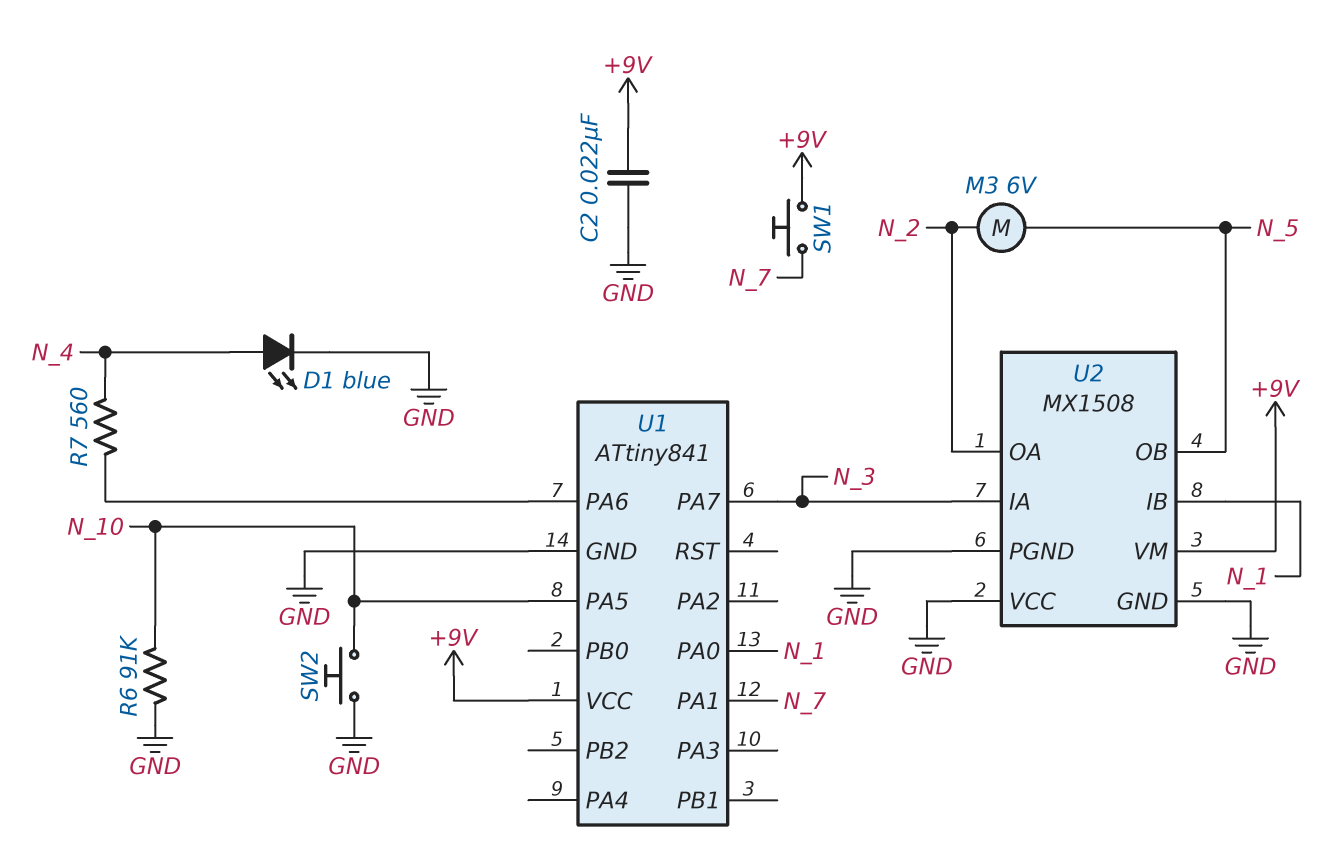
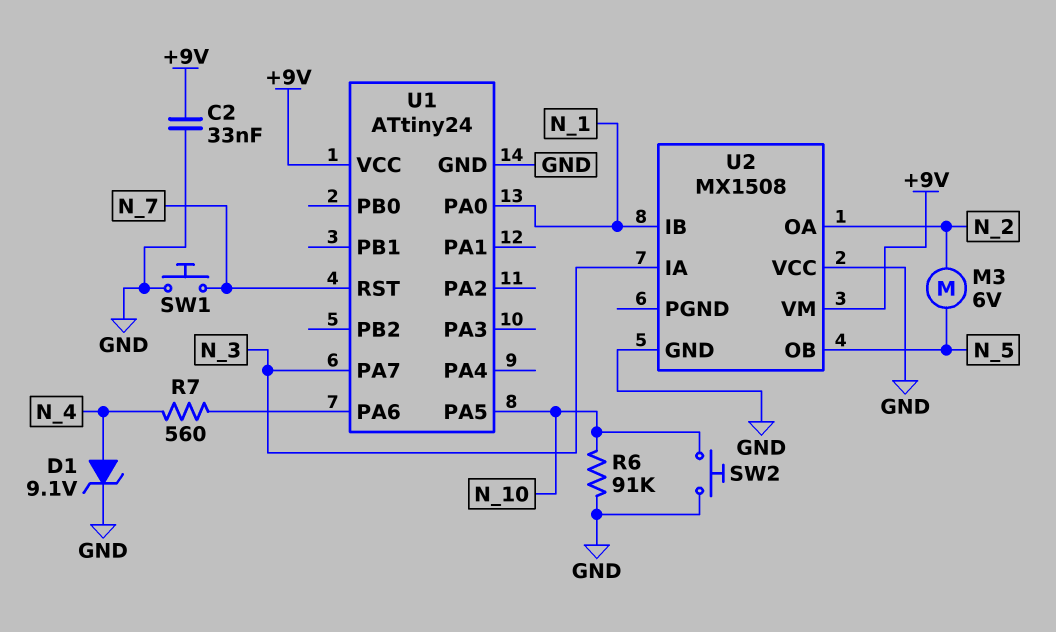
C2: 22nF (+9V, GND) -> 33nF (+9V, GND)
D1: LED blue (A N_4, K GND) -> zener 9.1V (A N_4, K GND)
SW1: button (+9V, N_7) -> button (GND, N_7)
U1: ATtiny841 -> ATtiny24
U1 pin PA1: N_7 -> none
U1 pin RST: none -> N_7
U2 pin PGND: GND -> none

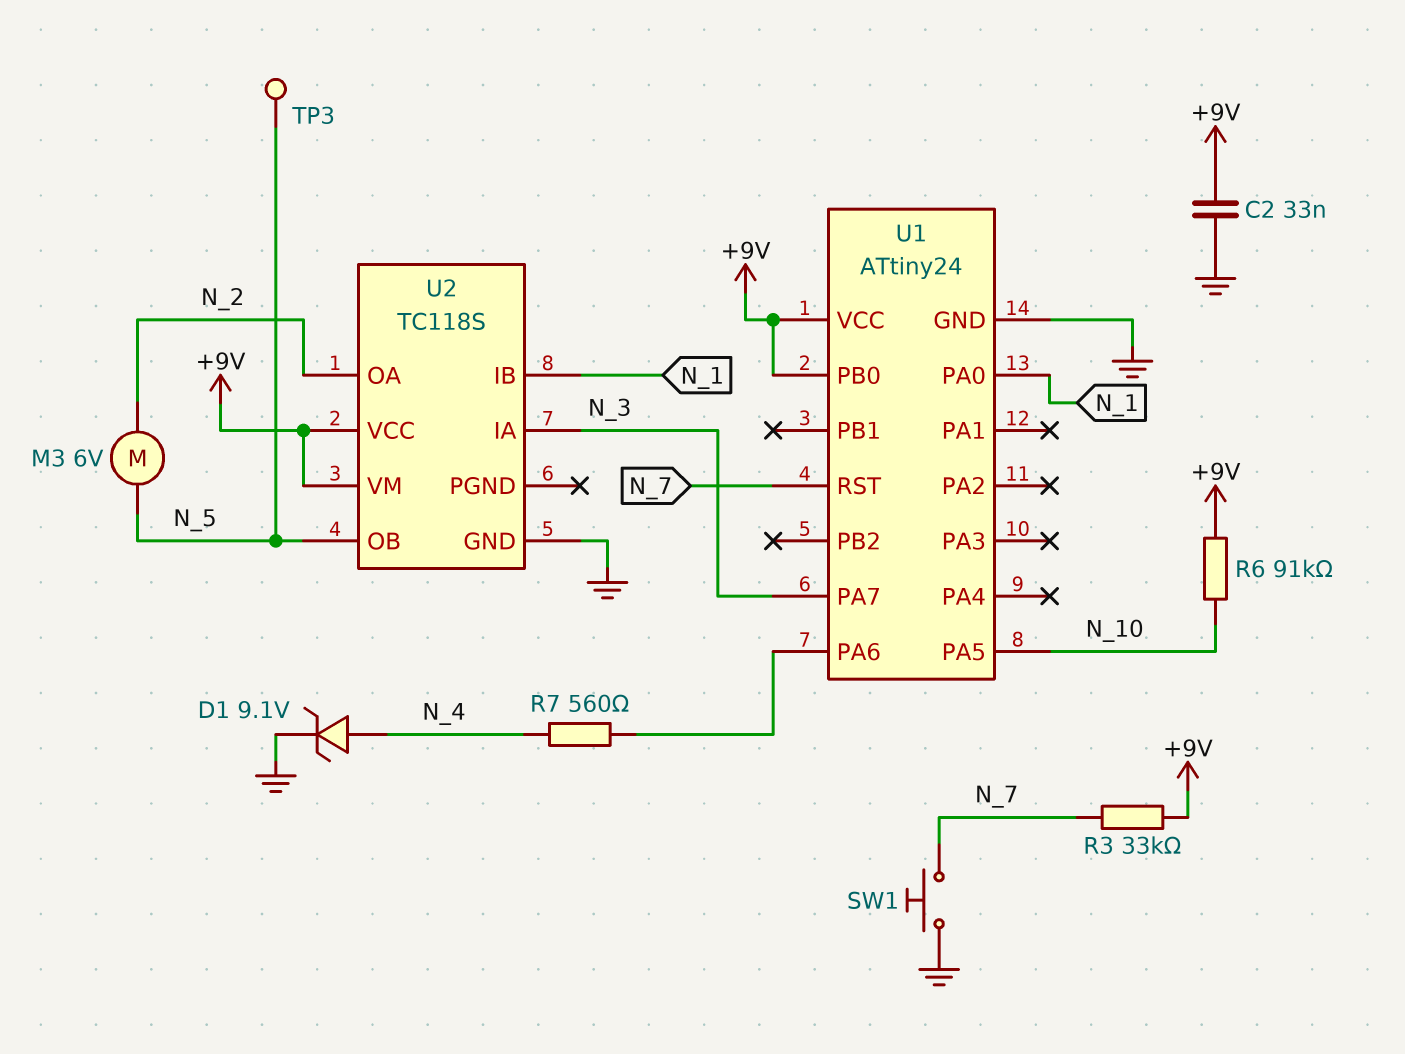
R3: none -> 33k (+9V, N_7)
R6: 91k (GND, N_10) -> 91k (+9V, N_10)
SW2: button (GND, N_10) -> none
TP3: none -> test point (N_5)
U1 pin PB0: none -> +9V
U2: MX1508 -> TC118S
U2 pin VCC: GND -> +9V

